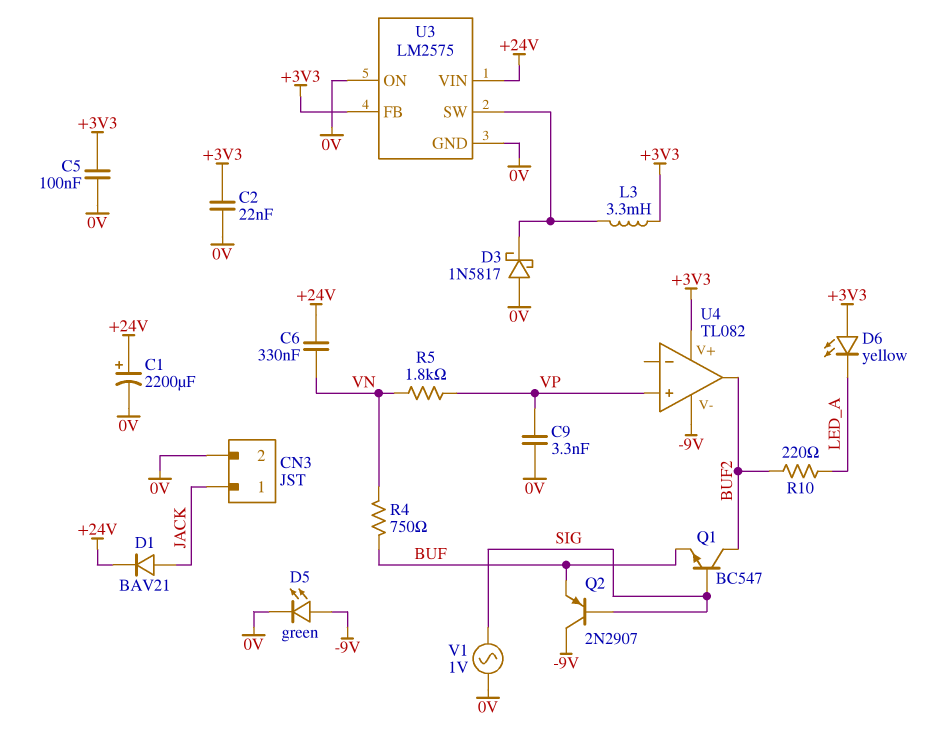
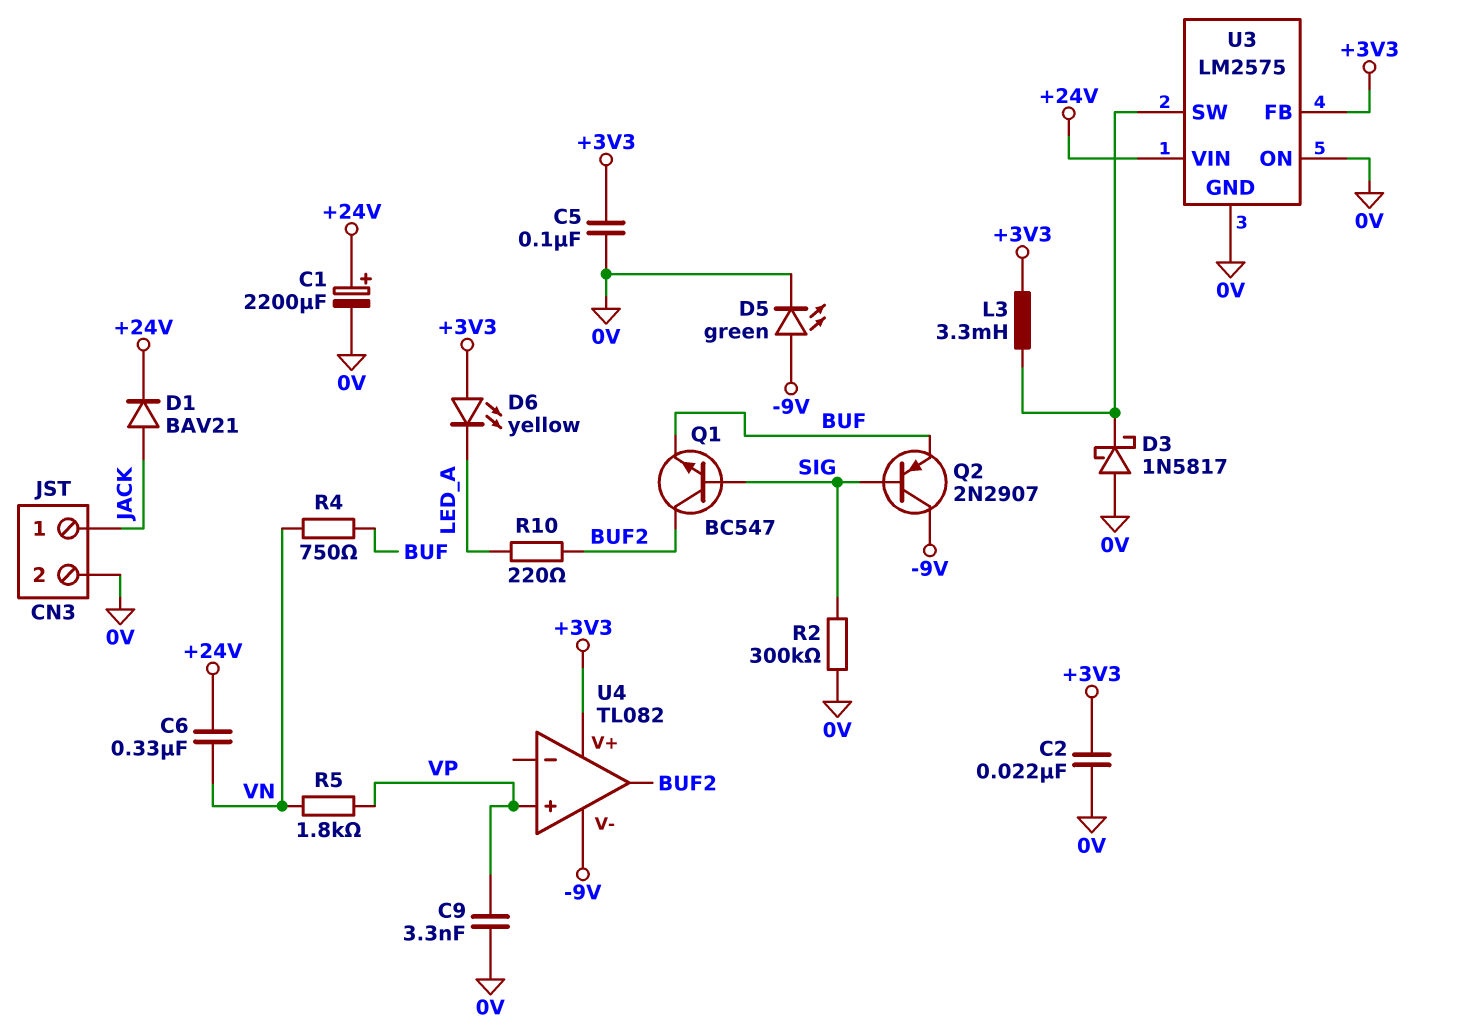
R2: none -> 300k (0V, SIG)
V1: AC 1V (0V, SIG) -> none

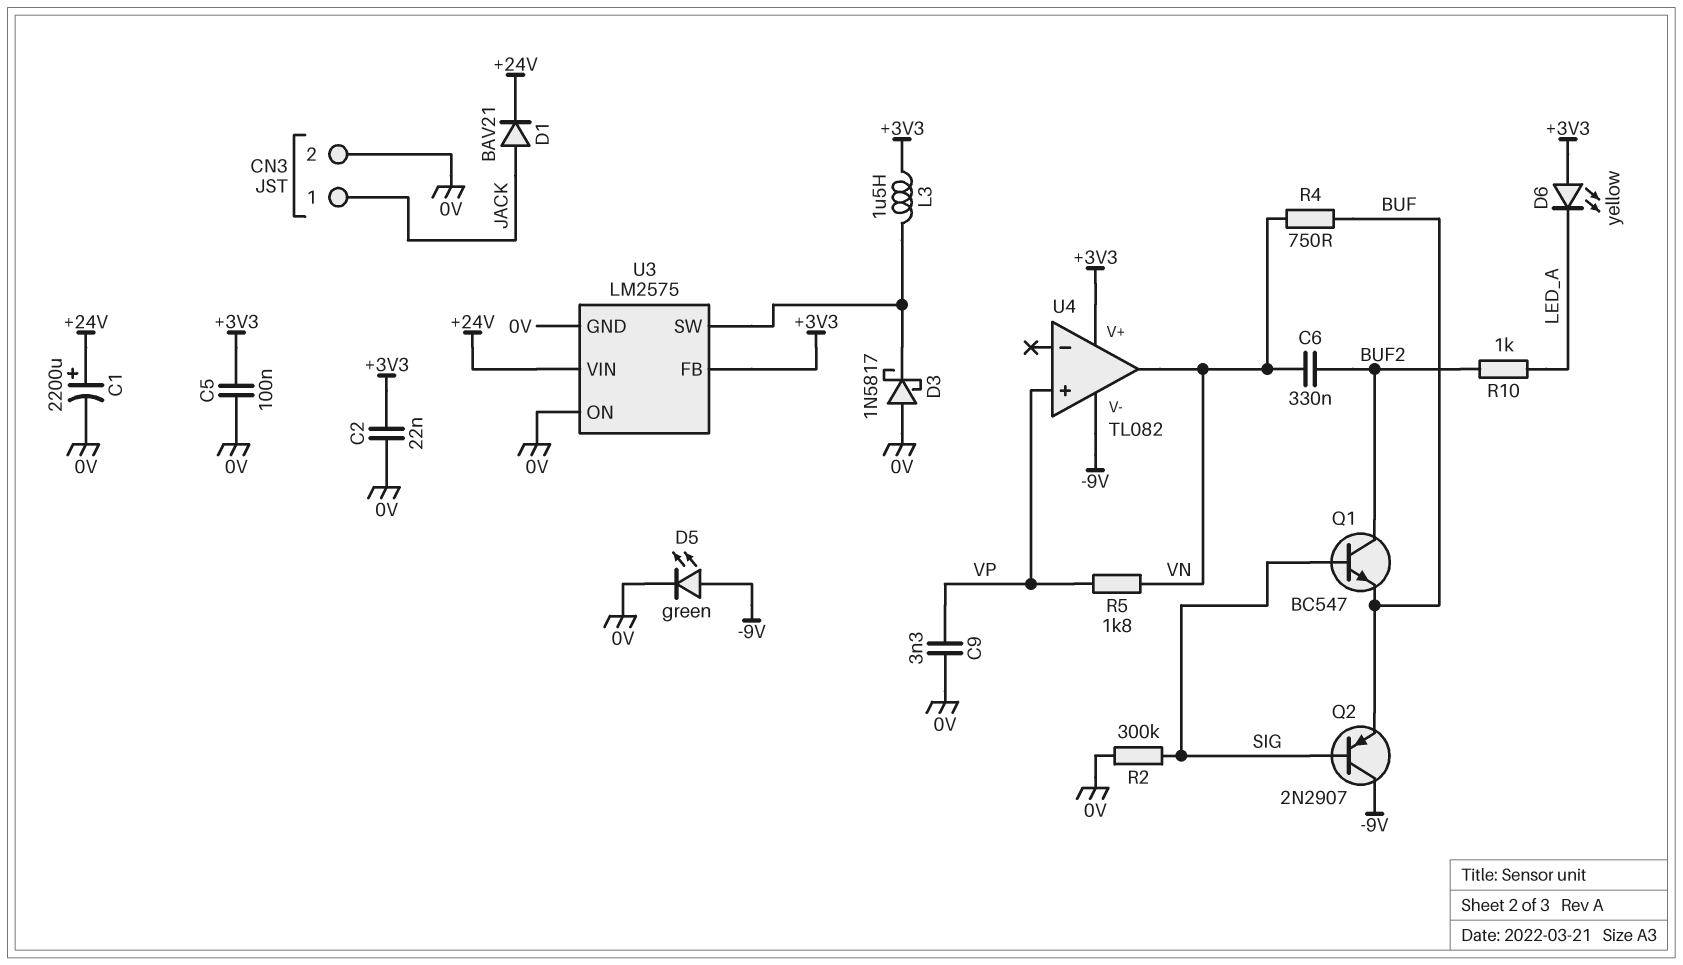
C6: 330nF (+24V, VN) -> 330nF (BUF2, VN)
L3: 3.3mH (+3V3, U3/SW) -> 1.5uH (+3V3, U3/SW)
R10: 220 (BUF2, LED_A) -> 1k (BUF2, LED_A)
U4 pin out: BUF2 -> VN

